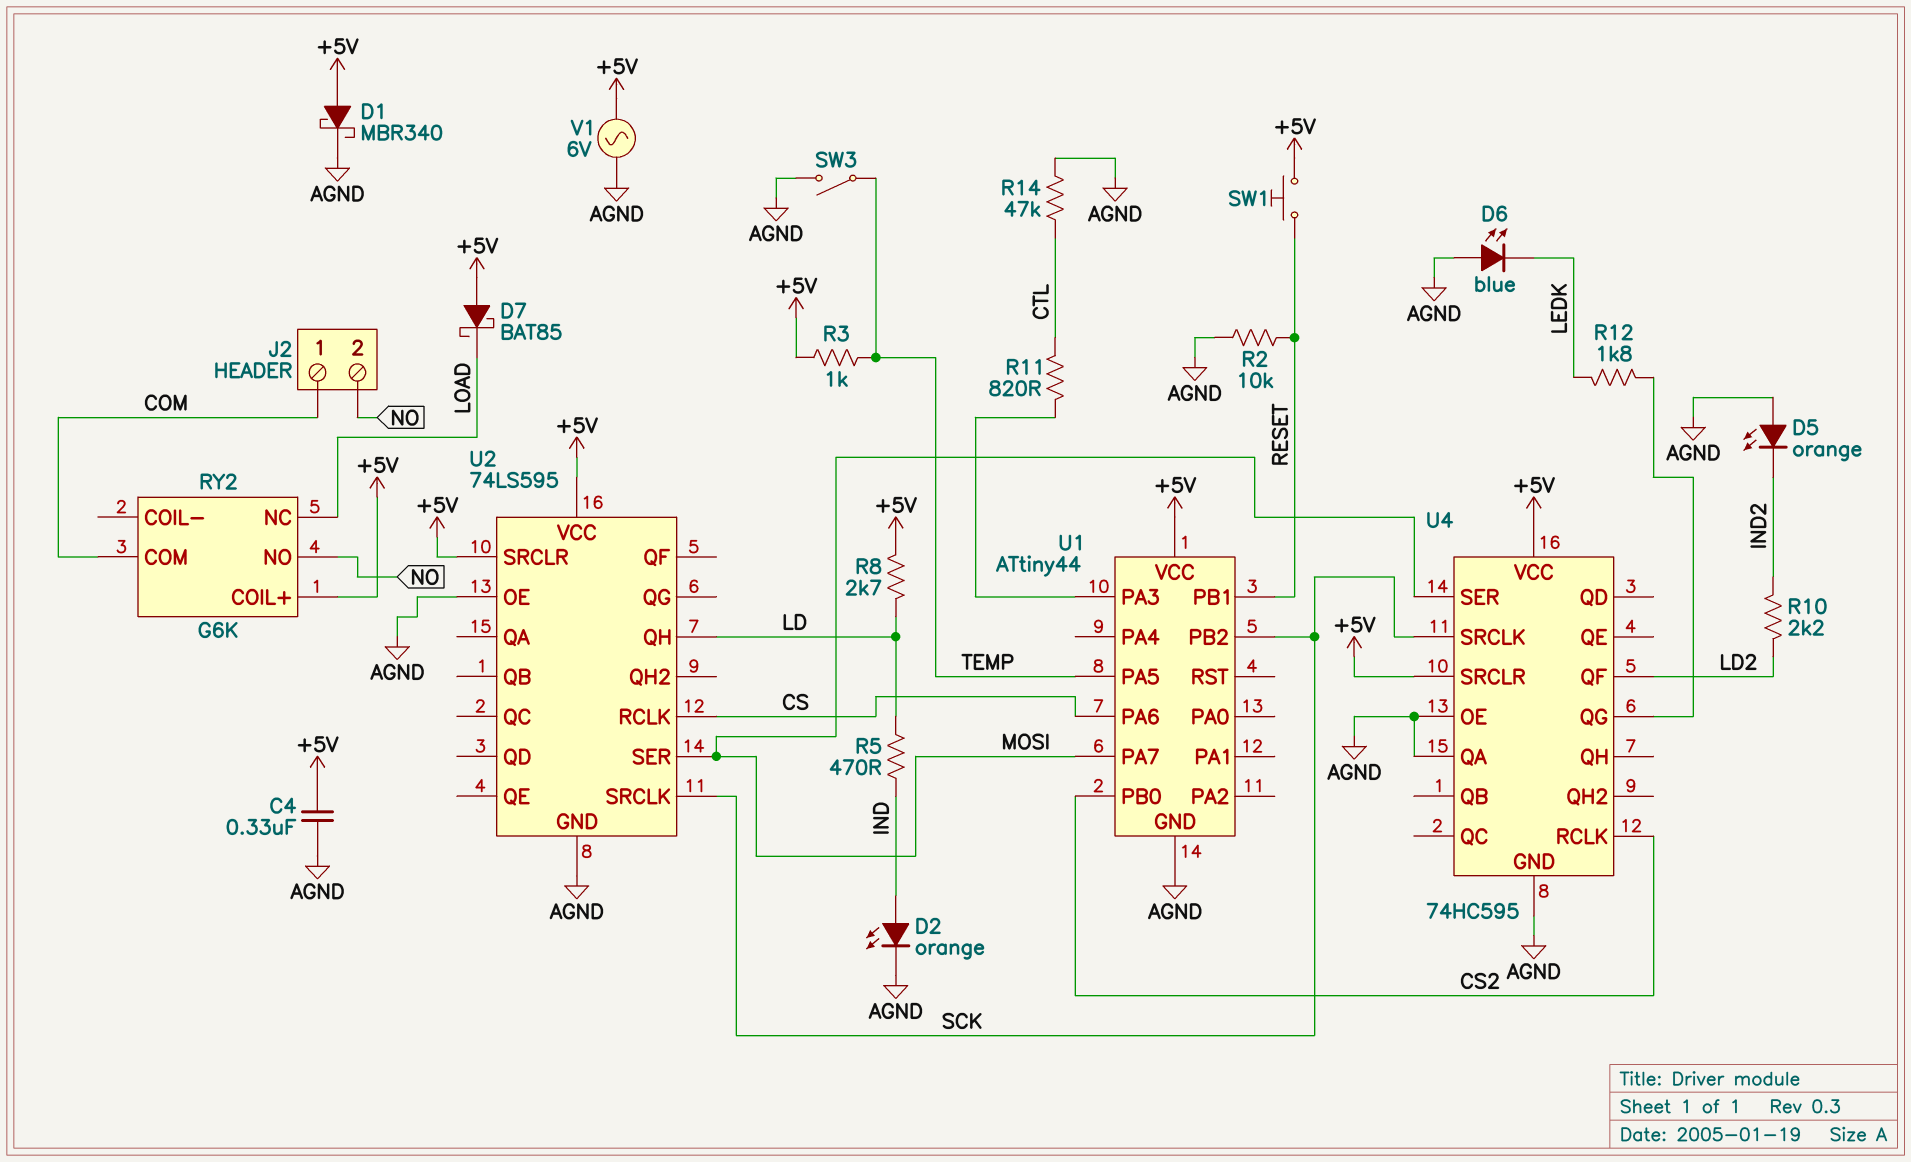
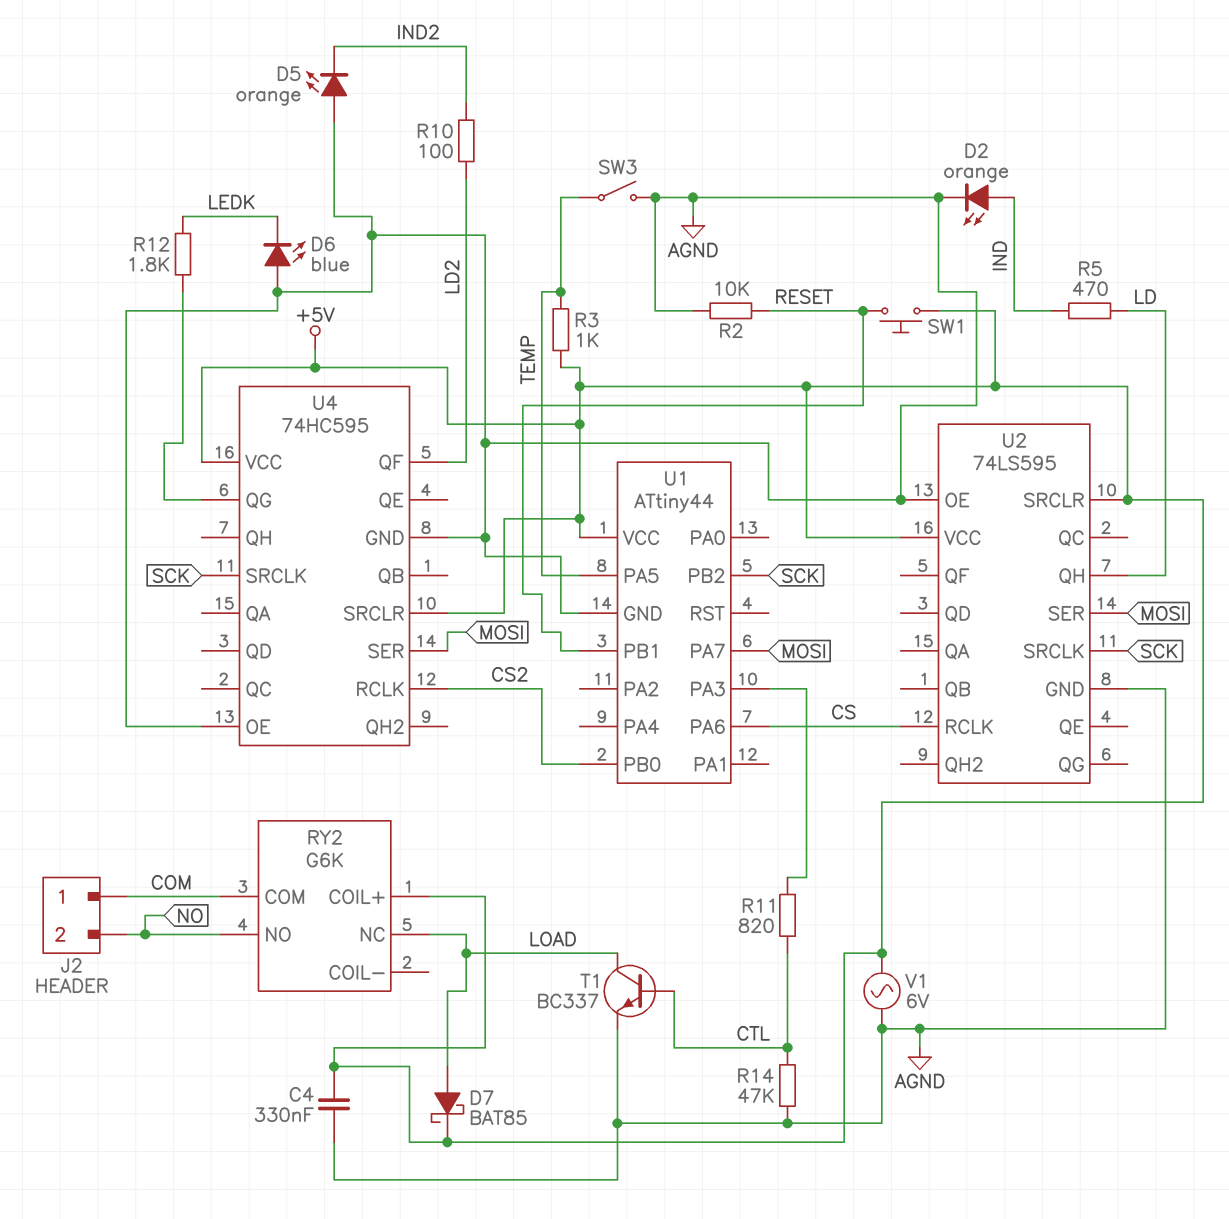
D1: schottky MBR340 (A +5V, K AGND) -> none
D7: schottky BAT85 (A +5V, K LOAD) -> schottky BAT85 (A LOAD, K +5V)
R8: 2.7k (+5V, LD) -> none
R10: 2.2k (IND2, LD2) -> 100 (IND2, LD2)
T1: none -> NPN BC337 (B CTL, C LOAD, E AGND)
U4 pin QA: AGND -> none

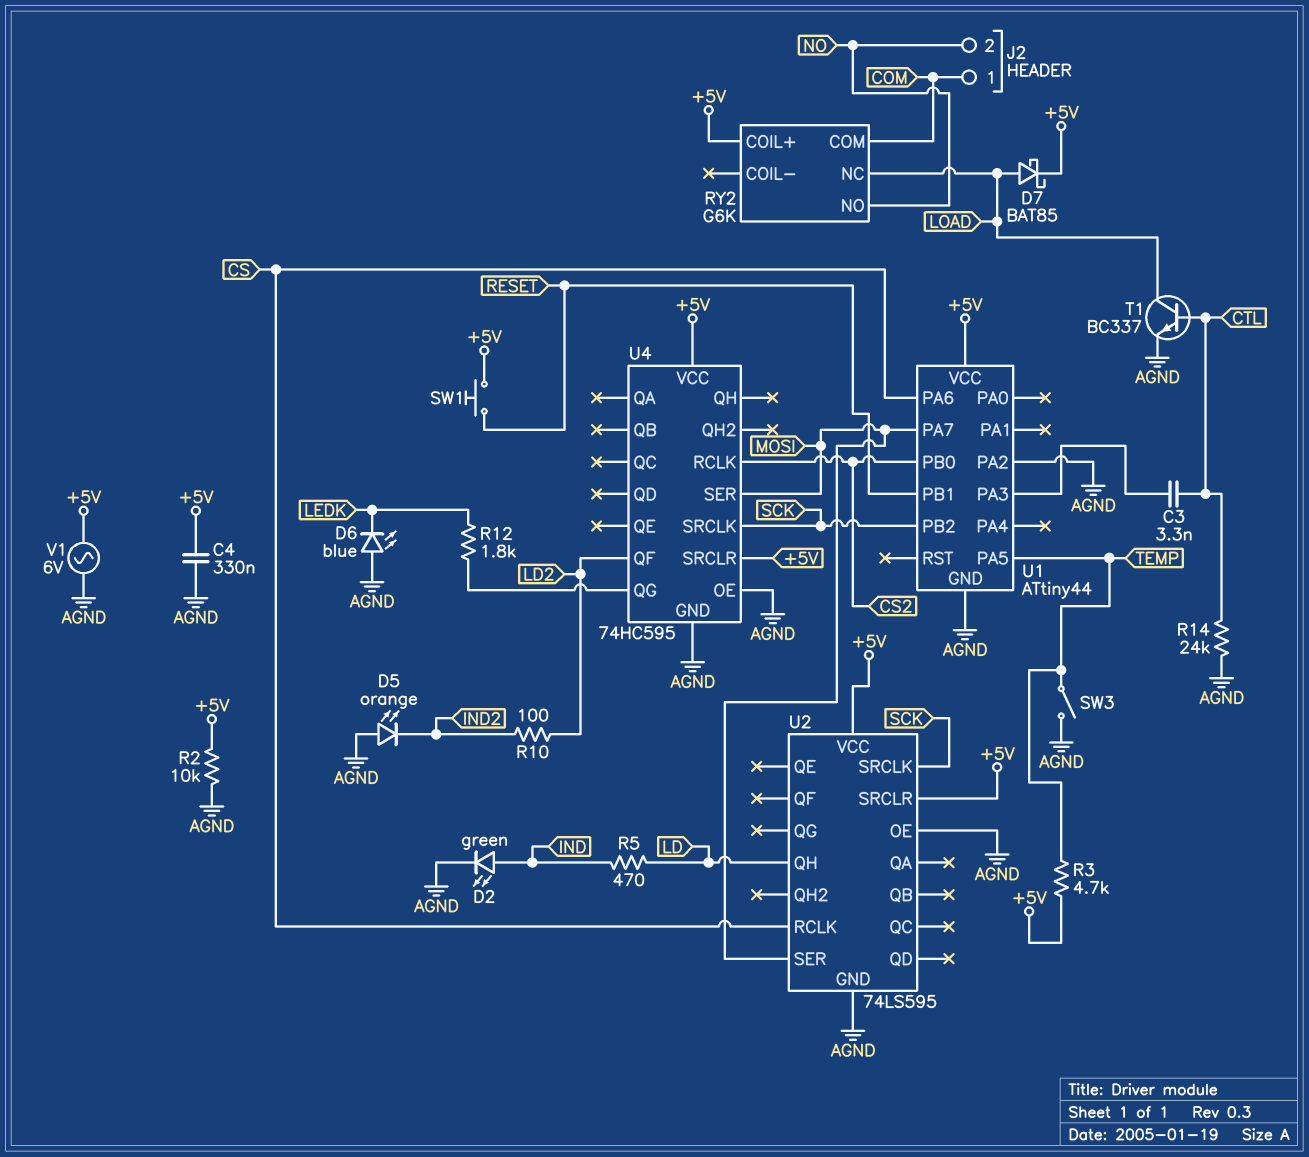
C3: none -> 3.3nF (CTL, U1/PA3)
D2: LED orange (A IND, K AGND) -> LED green (A IND, K AGND)
R2: 10k (AGND, RESET) -> 10k (+5V, AGND)
R3: 1k (+5V, TEMP) -> 4.7k (+5V, TEMP)
R11: 820 (CTL, U1/PA3) -> none
R14: 47k (AGND, CTL) -> 24k (AGND, CTL)
U1 pin PA2: none -> AGND

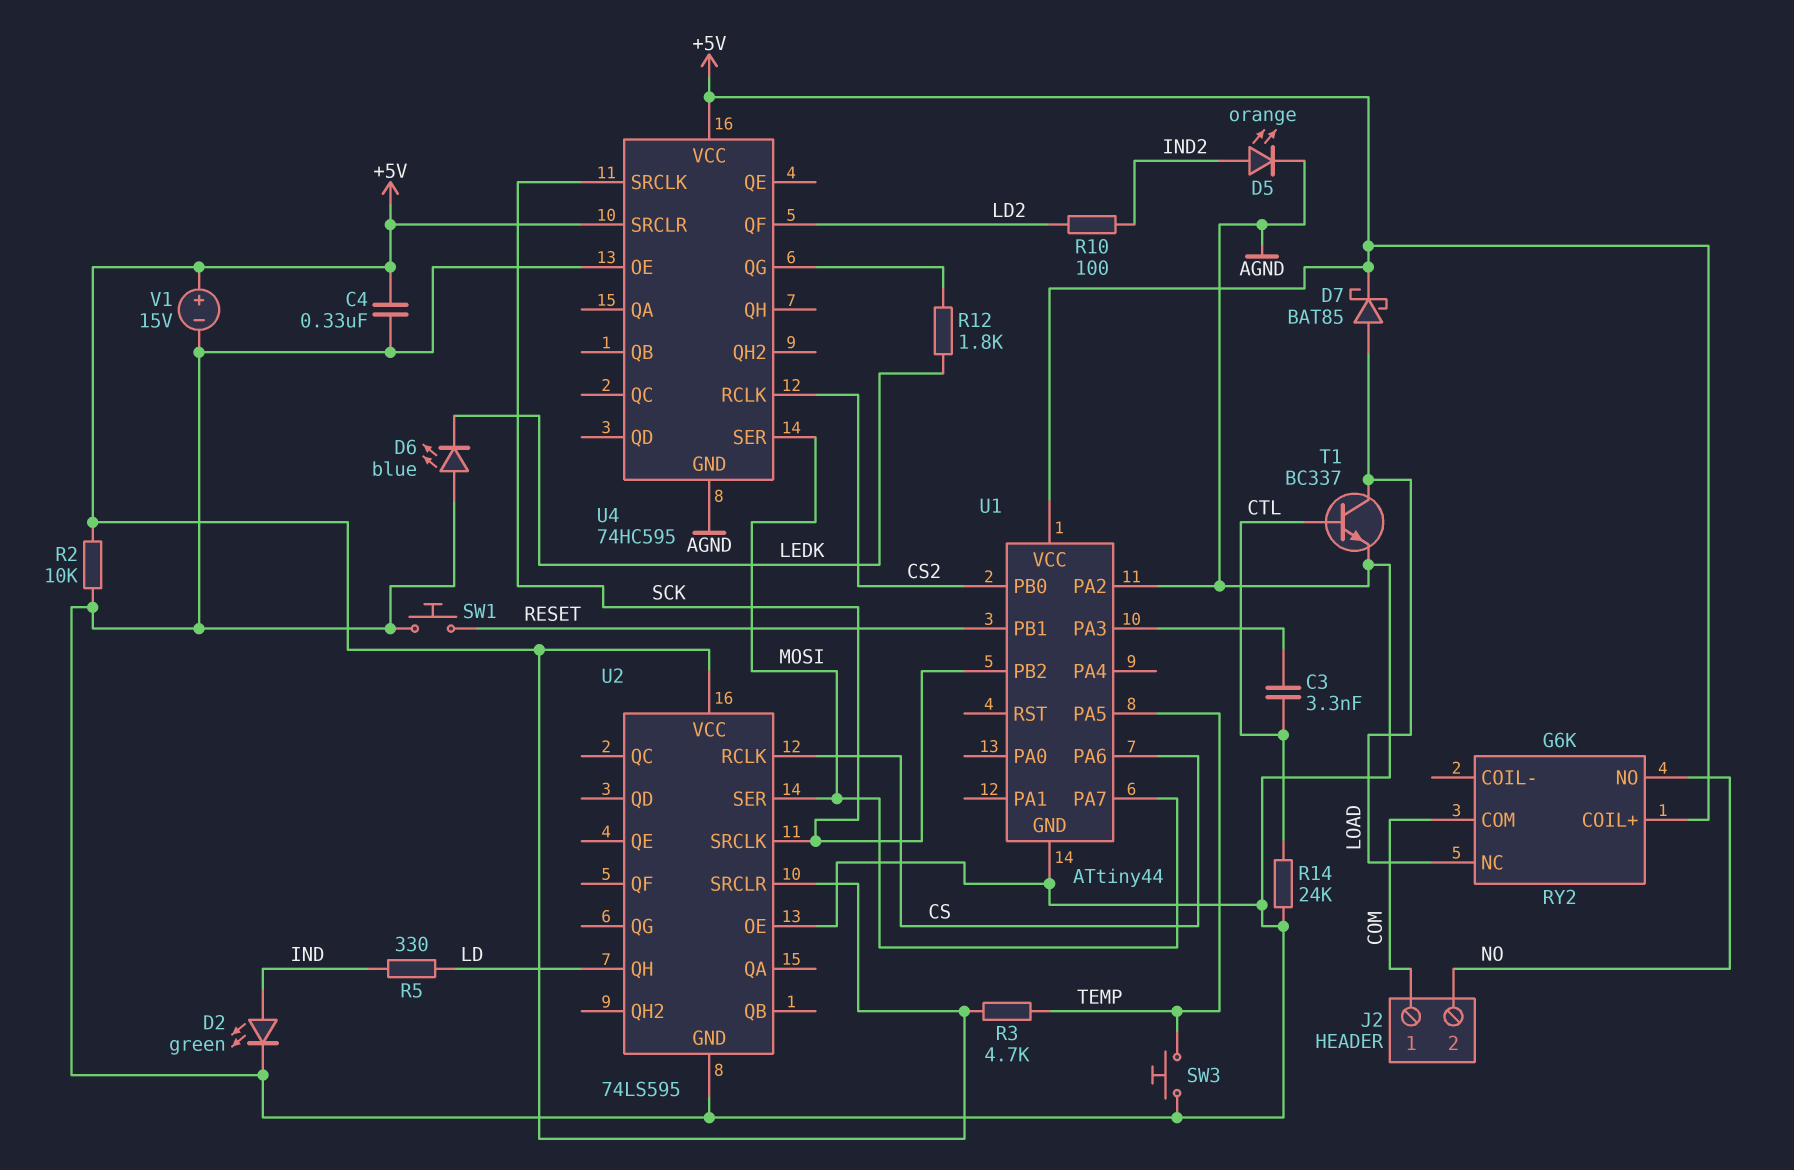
D5: LED orange (A AGND, K IND2) -> LED orange (A IND2, K AGND)
R5: 470 (IND, LD) -> 330 (IND, LD)
SW1: button (+5V, RESET) -> button (AGND, RESET)
SW3: switch (AGND, TEMP) -> button (AGND, TEMP)
V1: AC 6V (+5V, AGND) -> 15V (plus +5V, minus AGND)

